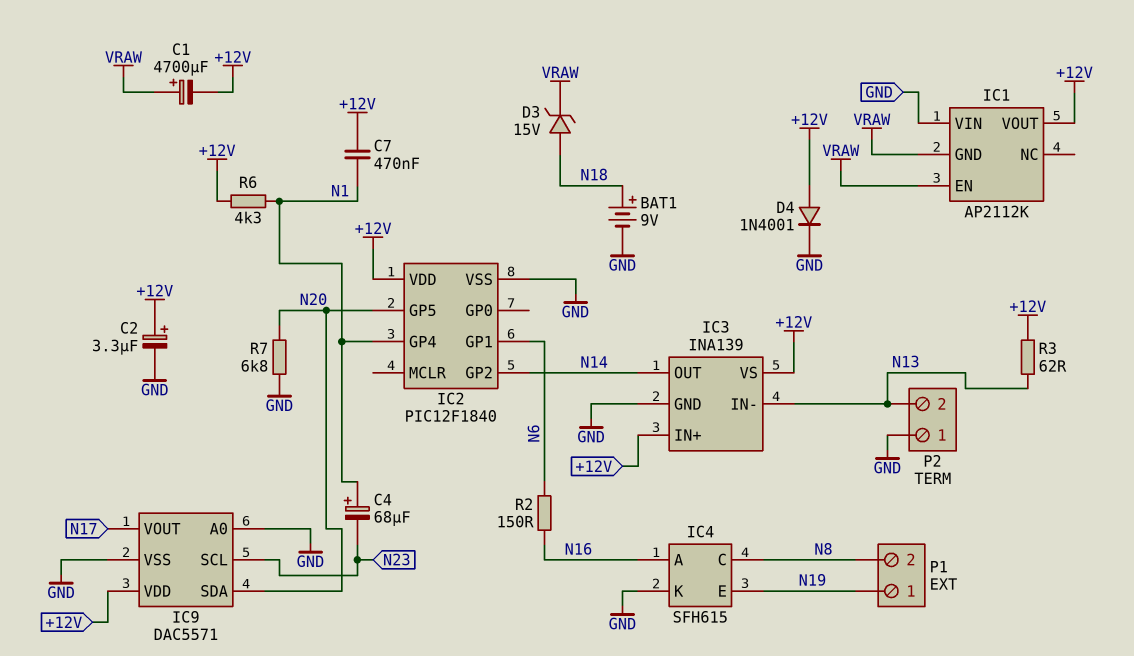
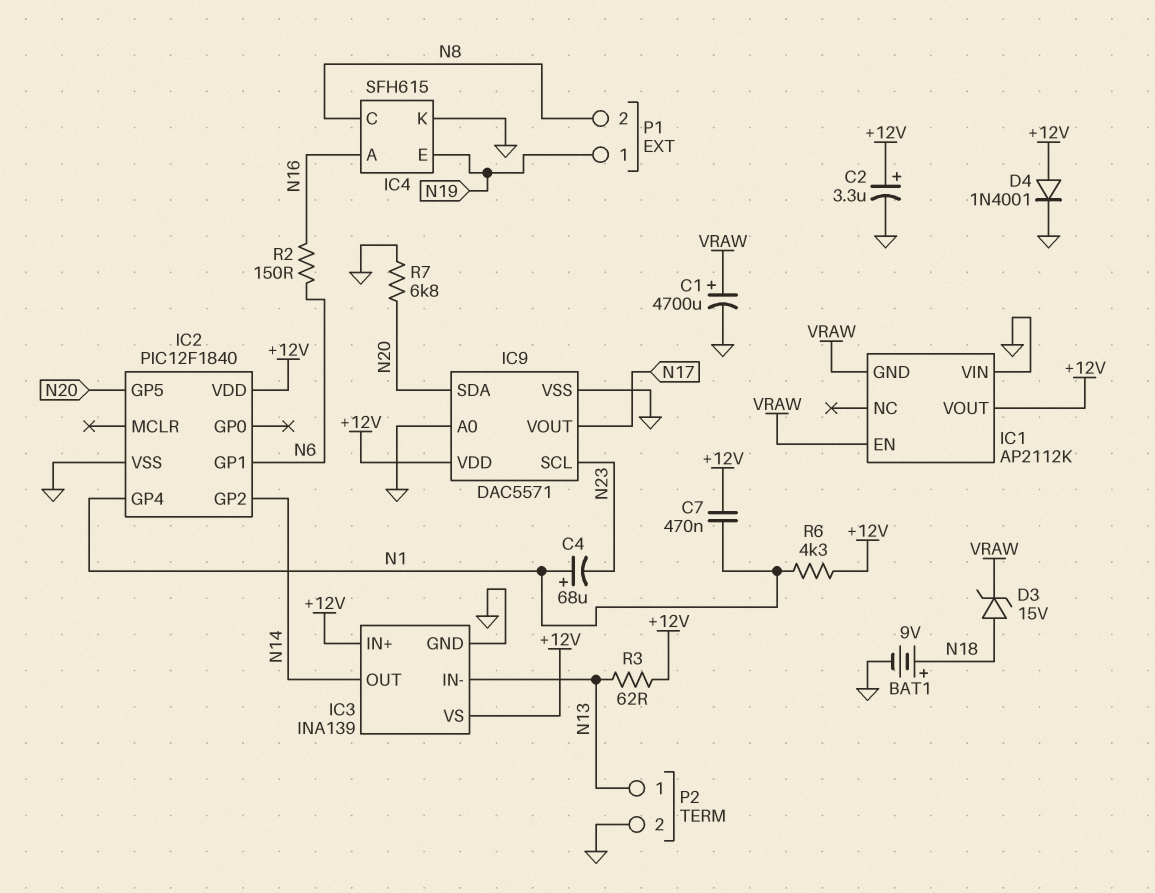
C1: 4700uF (plus VRAW, minus +12V) -> 4700uF (plus VRAW, minus GND)
P2 pin 1: GND -> N13
P2 pin 2: N13 -> GND

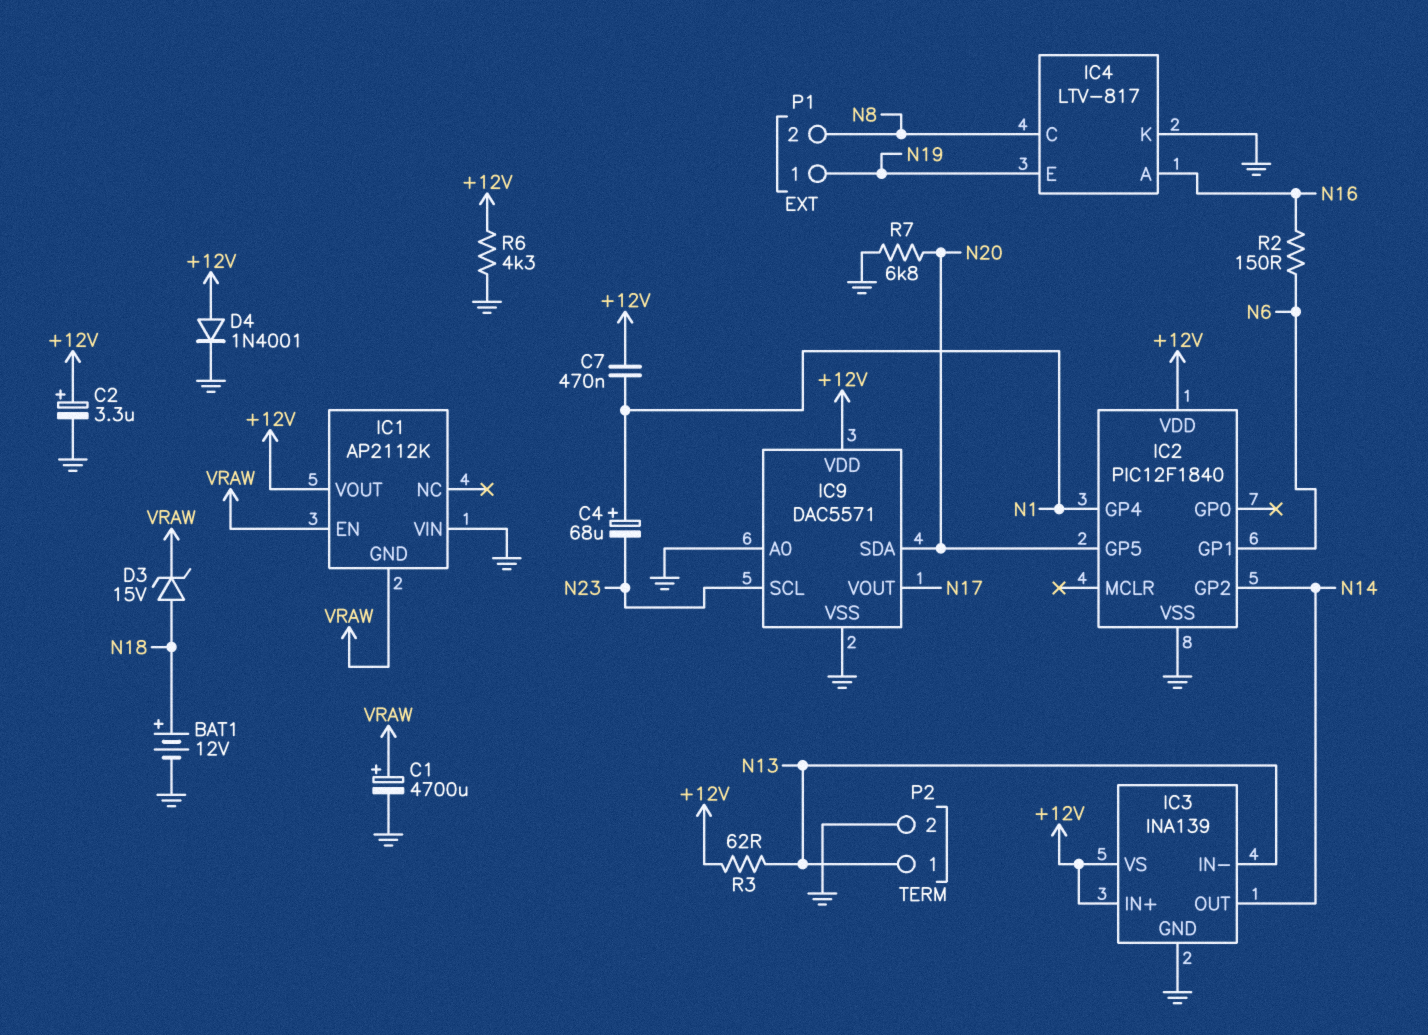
BAT1: 9V (plus N18, minus GND) -> 12V (plus N18, minus GND)
IC4: SFH615 -> LTV-817
R6: 4.3k (+12V, N1) -> 4.3k (+12V, GND)

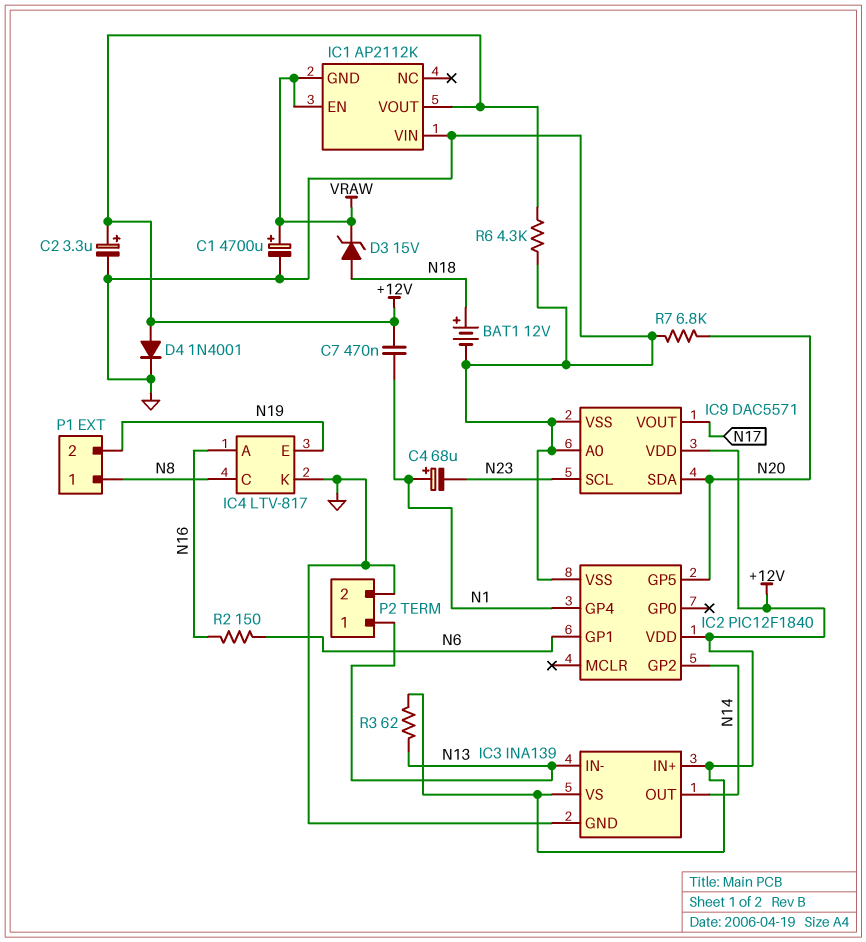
P1 pin 1: N19 -> N8
P1 pin 2: N8 -> N19

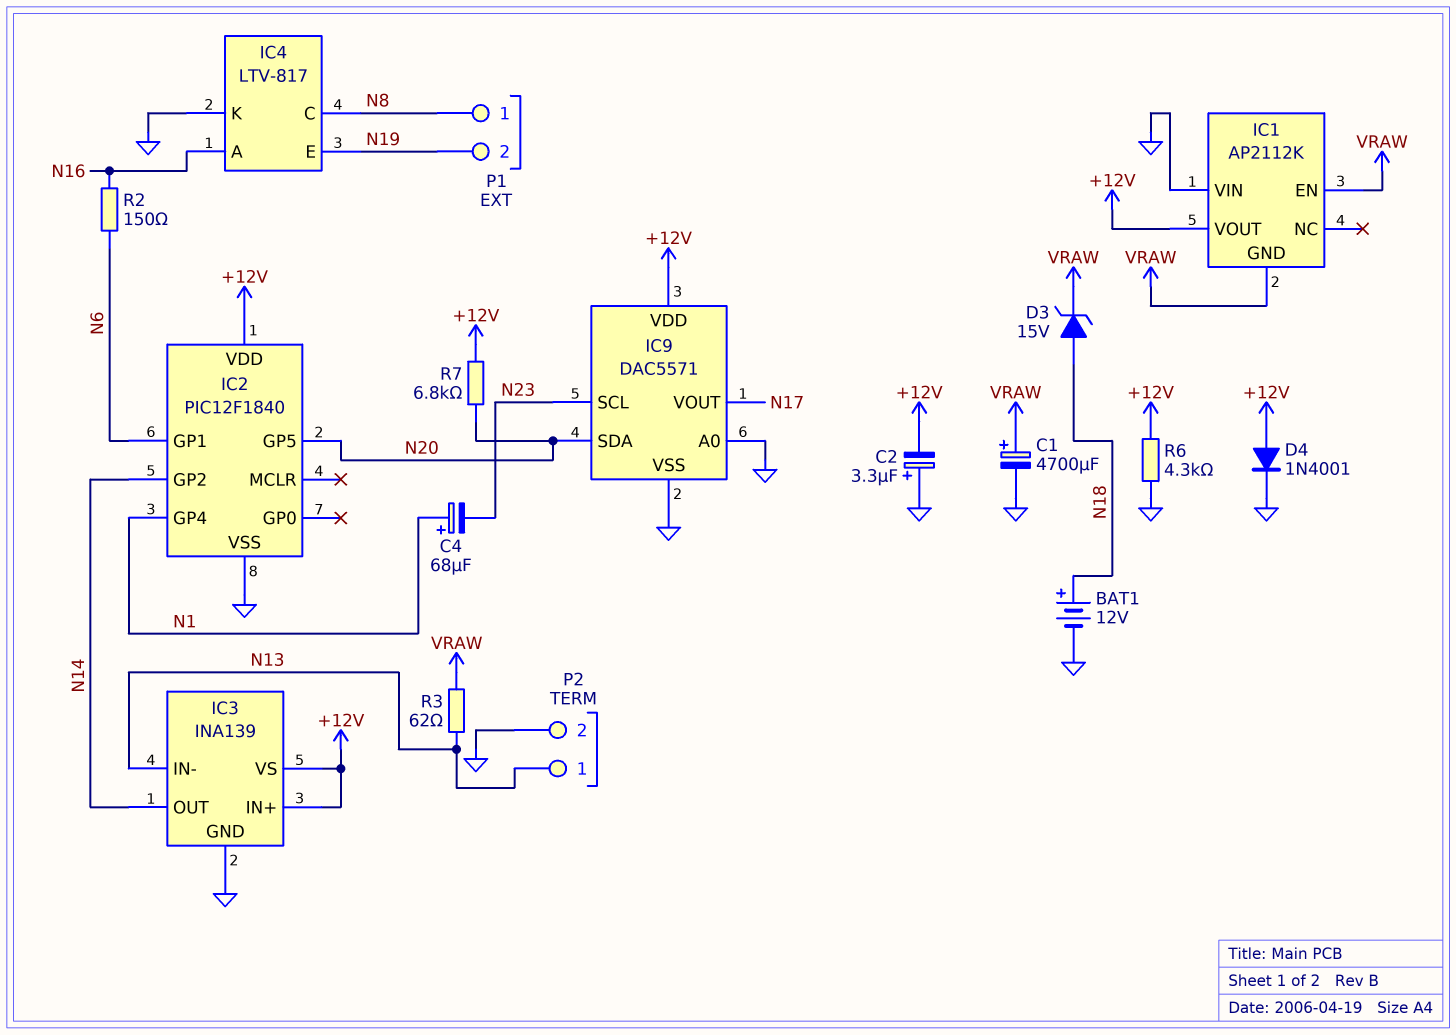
C2: 3.3uF (plus +12V, minus GND) -> 3.3uF (plus GND, minus +12V)
C7: 470nF (+12V, N1) -> none
R3: 62 (+12V, N13) -> 62 (N13, VRAW)
R7: 6.8k (GND, N20) -> 6.8k (+12V, N20)

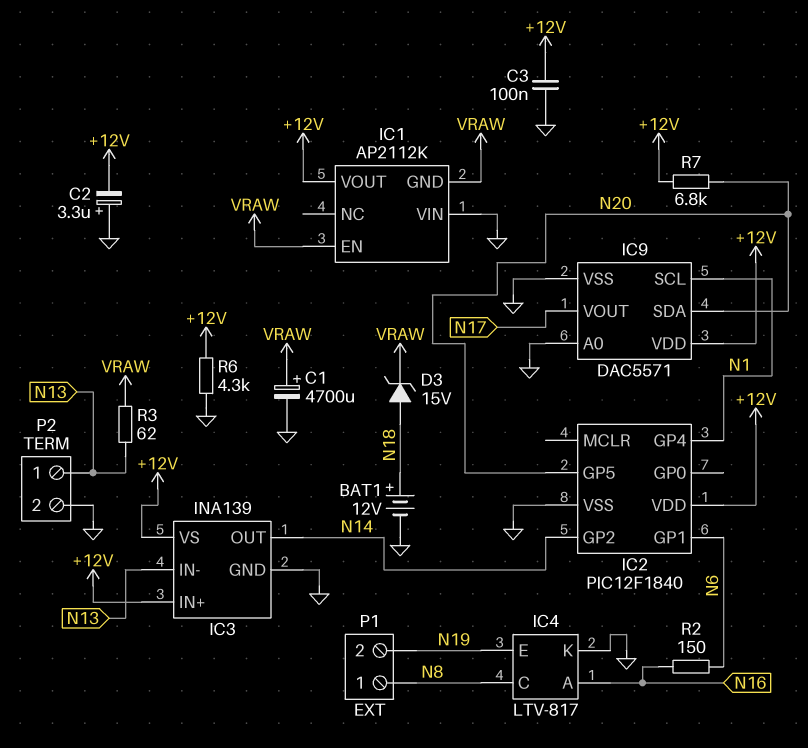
C3: none -> 100nF (+12V, GND)
C4: 68uF (plus N1, minus N23) -> none
D4: diode 1N4001 (A +12V, K GND) -> none
IC9 pin SCL: N23 -> N1

